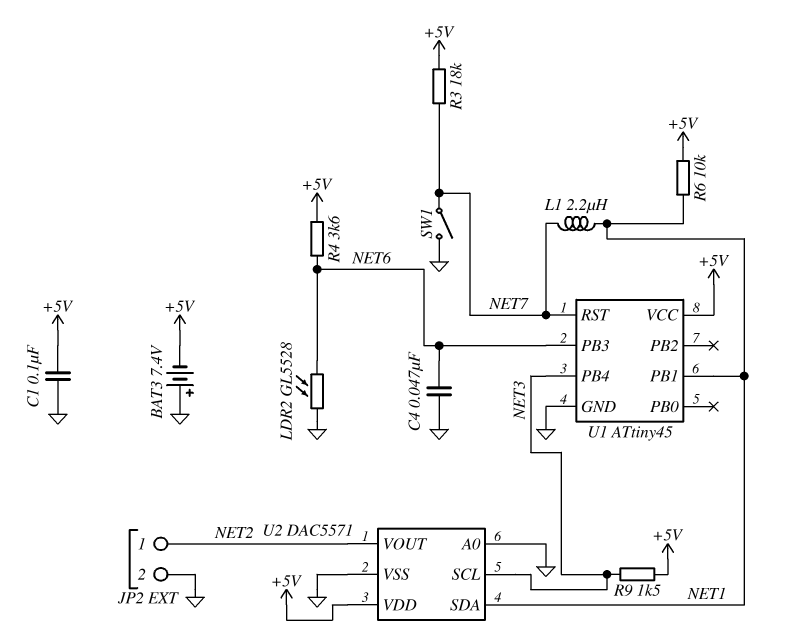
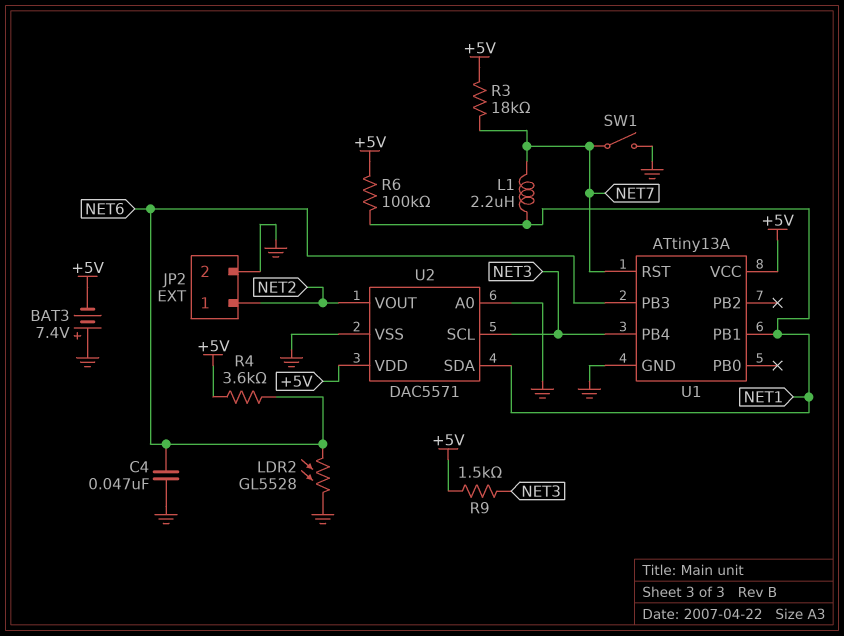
C1: 100nF (+5V, GND) -> none
R6: 10k (+5V, NET1) -> 100k (+5V, NET1)
U1: ATtiny45 -> ATtiny13A

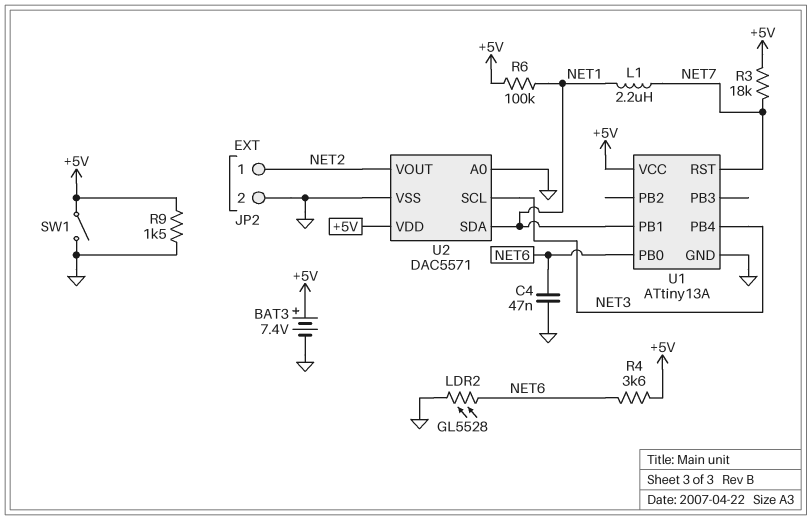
BAT3: 7.4V (plus GND, minus +5V) -> 7.4V (plus +5V, minus GND)
R9: 1.5k (+5V, NET3) -> 1.5k (+5V, GND)
SW1: switch (GND, NET7) -> switch (+5V, GND)
U1 pin PB0: none -> NET6
U1 pin PB3: NET6 -> none

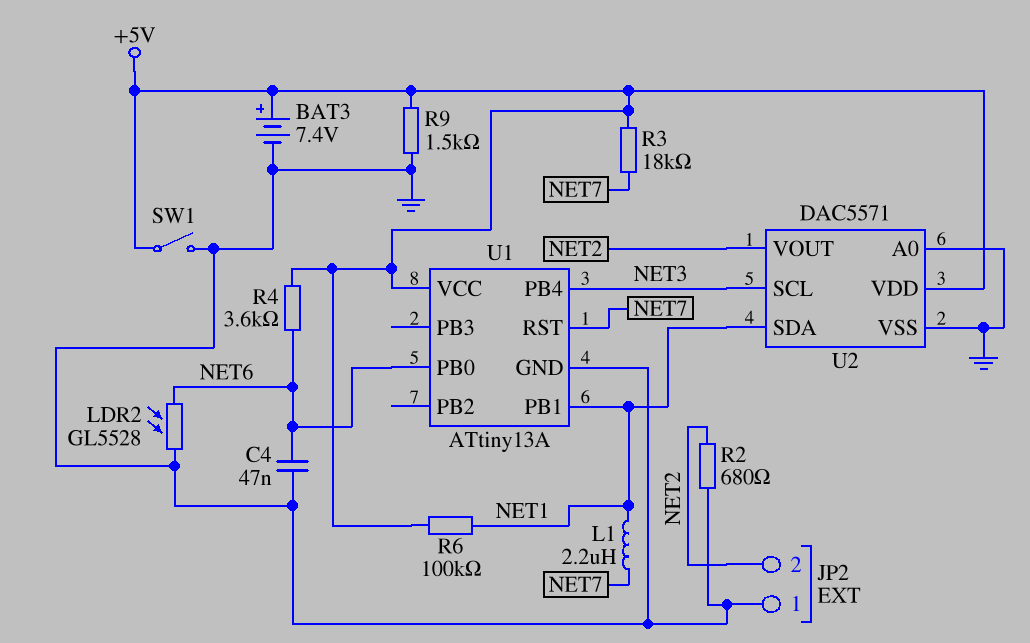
JP2 pin 1: NET2 -> GND
JP2 pin 2: GND -> NET2
R2: none -> 680 (GND, NET2)

